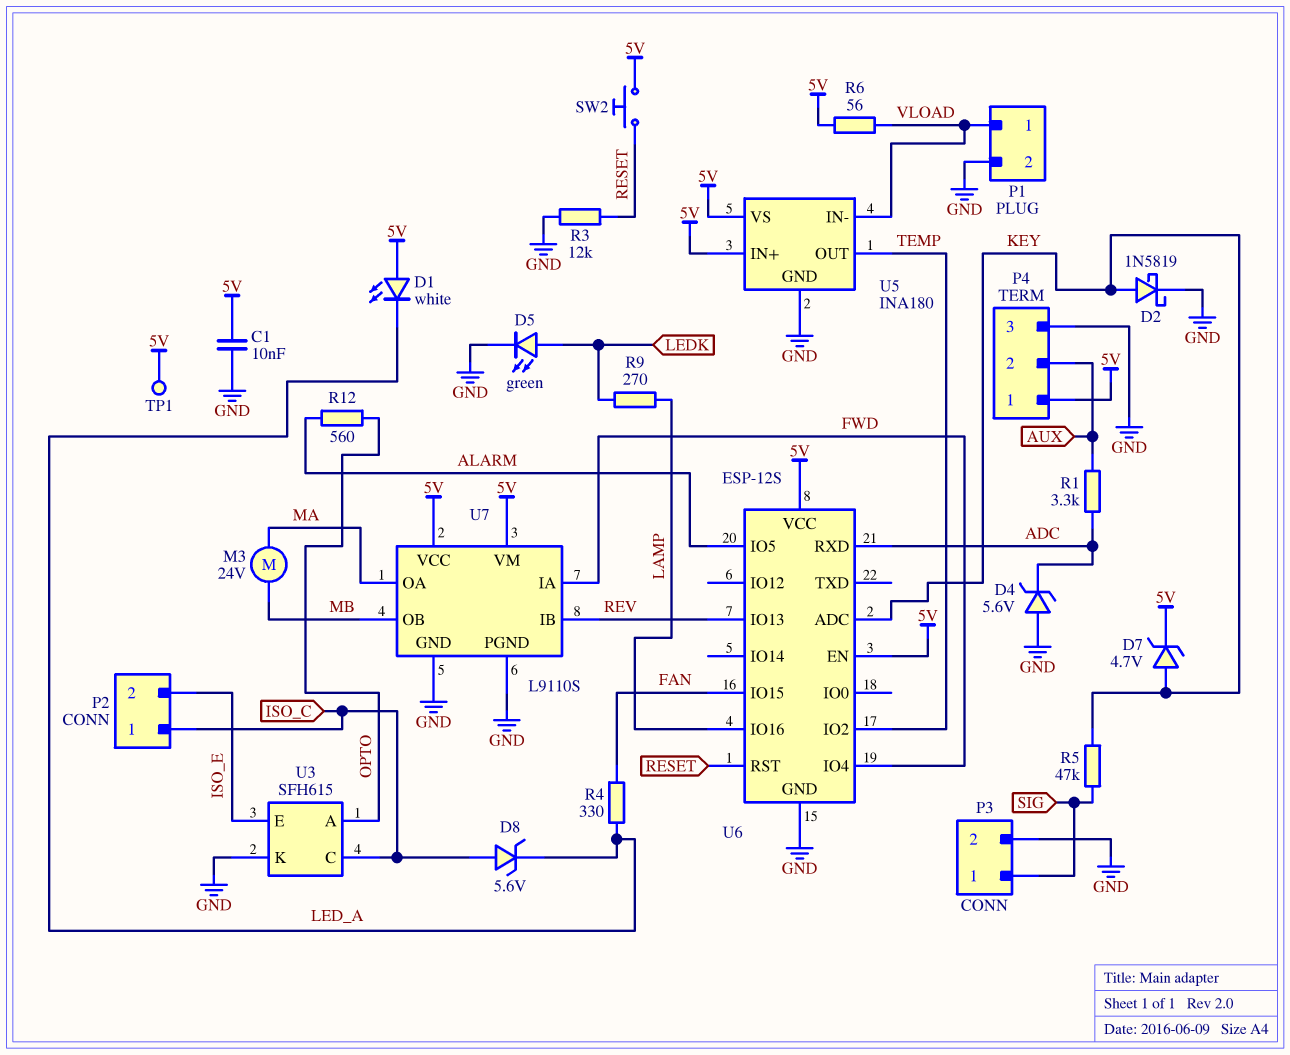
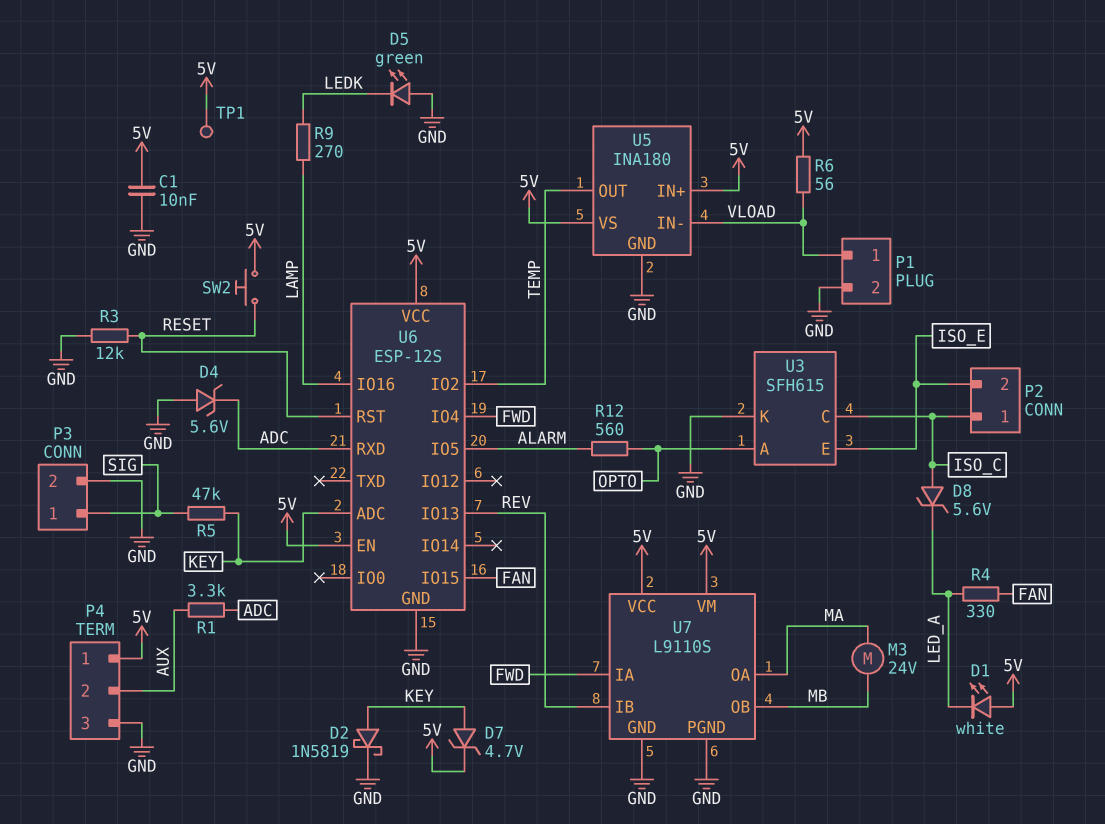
D5: LED green (A LEDK, K GND) -> LED green (A GND, K LEDK)

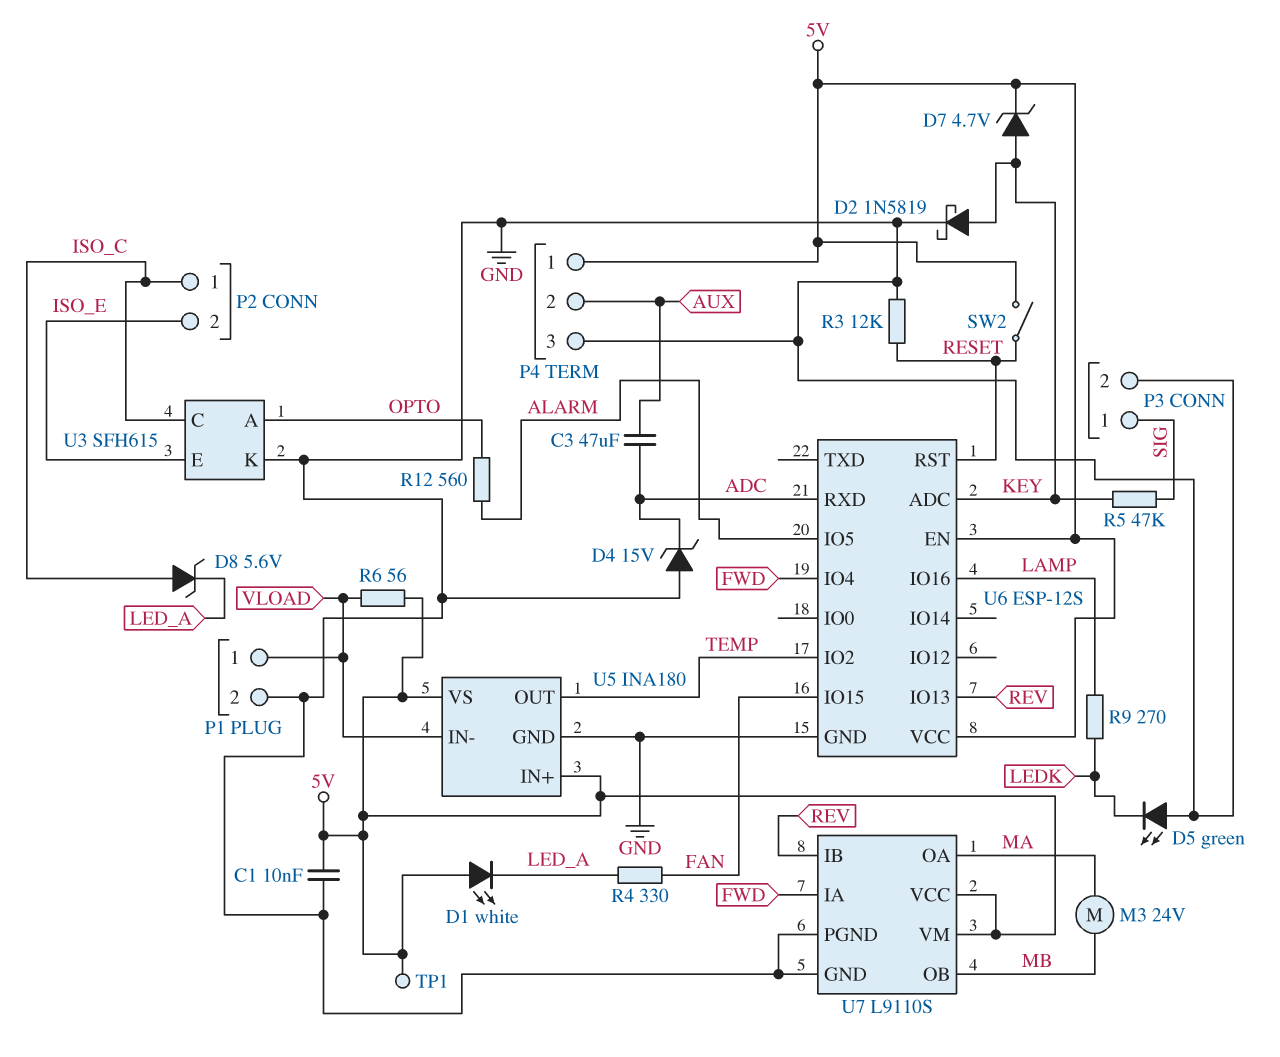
C3: none -> 47uF (ADC, AUX)
D4: zener 5.6V (A GND, K ADC) -> zener 15V (A GND, K ADC)
R1: 3.3k (ADC, AUX) -> none
SW2: button (5V, RESET) -> switch (5V, RESET)

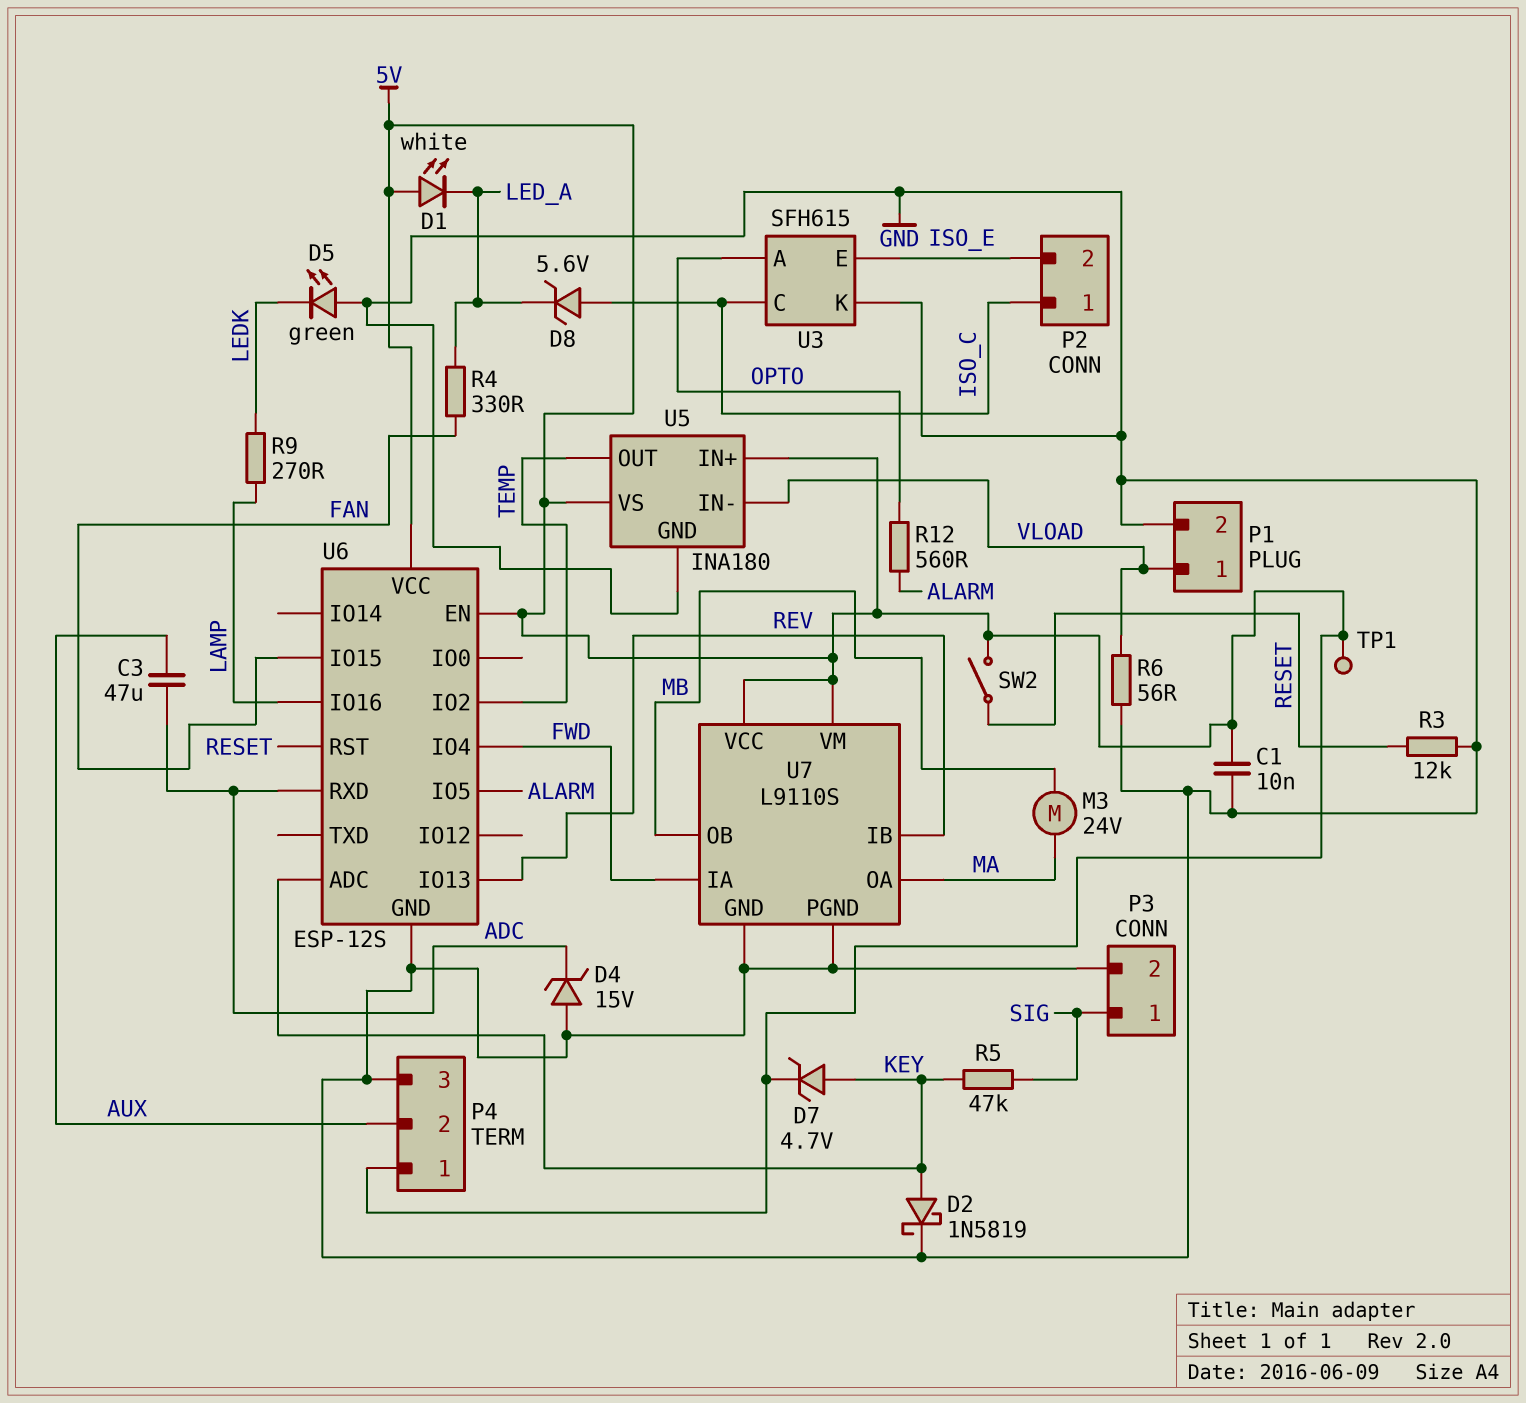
R6: 56 (5V, VLOAD) -> 56 (GND, VLOAD)

